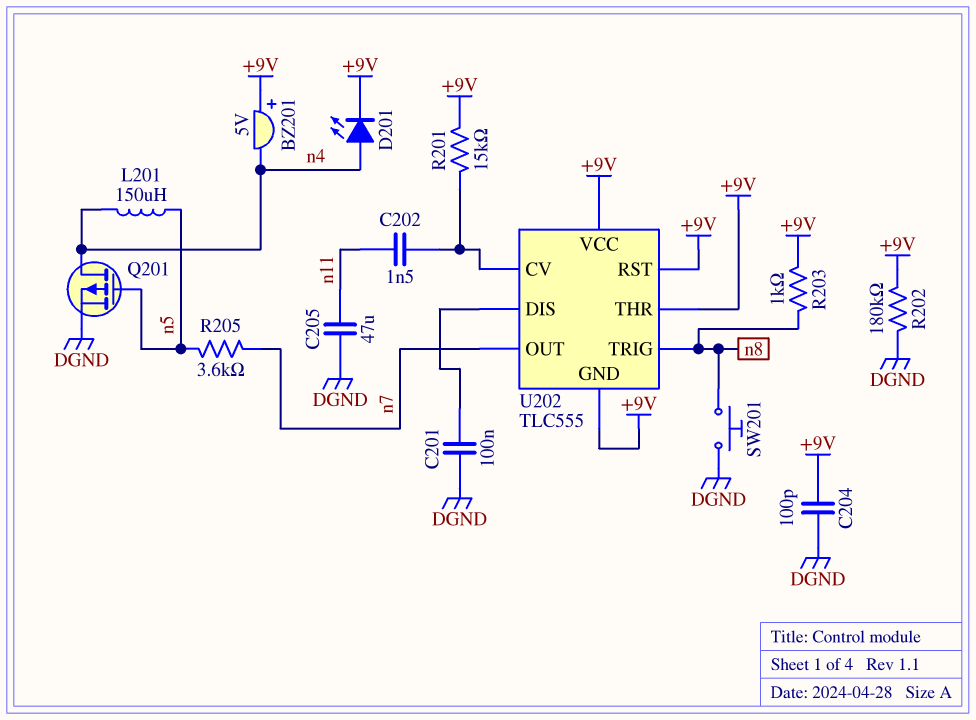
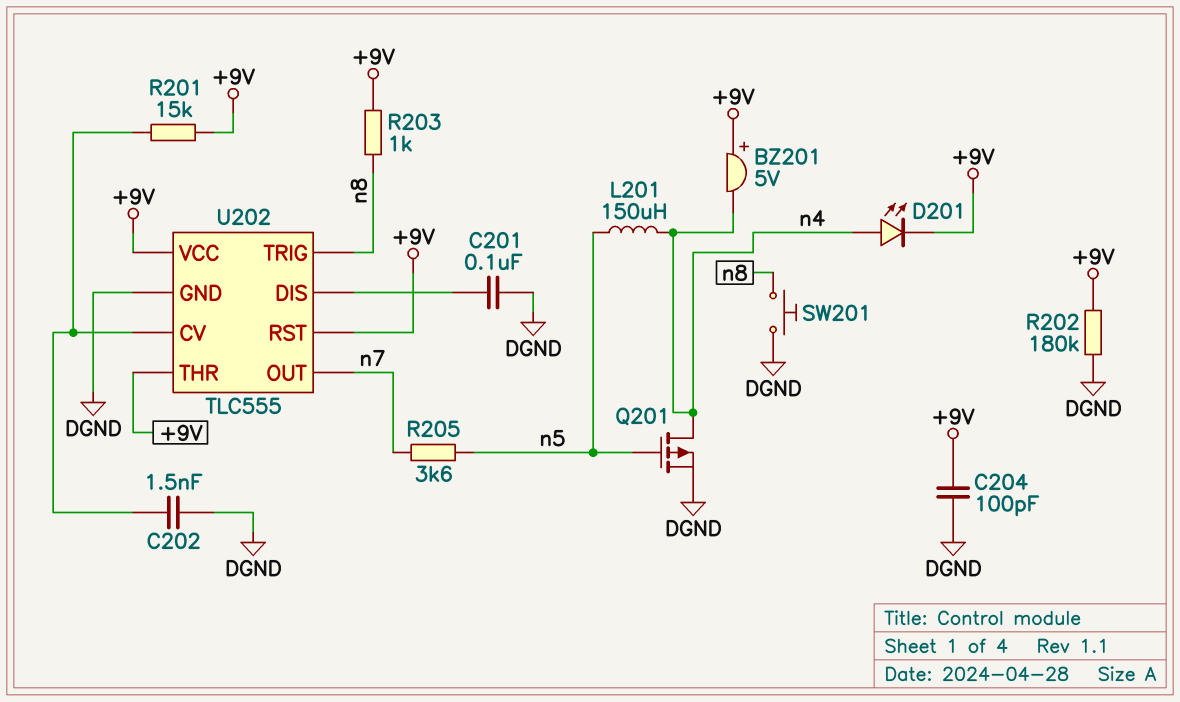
C202: 1.5nF (U202/CV, n11) -> 1.5nF (DGND, U202/CV)
C205: 47uF (DGND, n11) -> none
U202 pin GND: +9V -> DGND

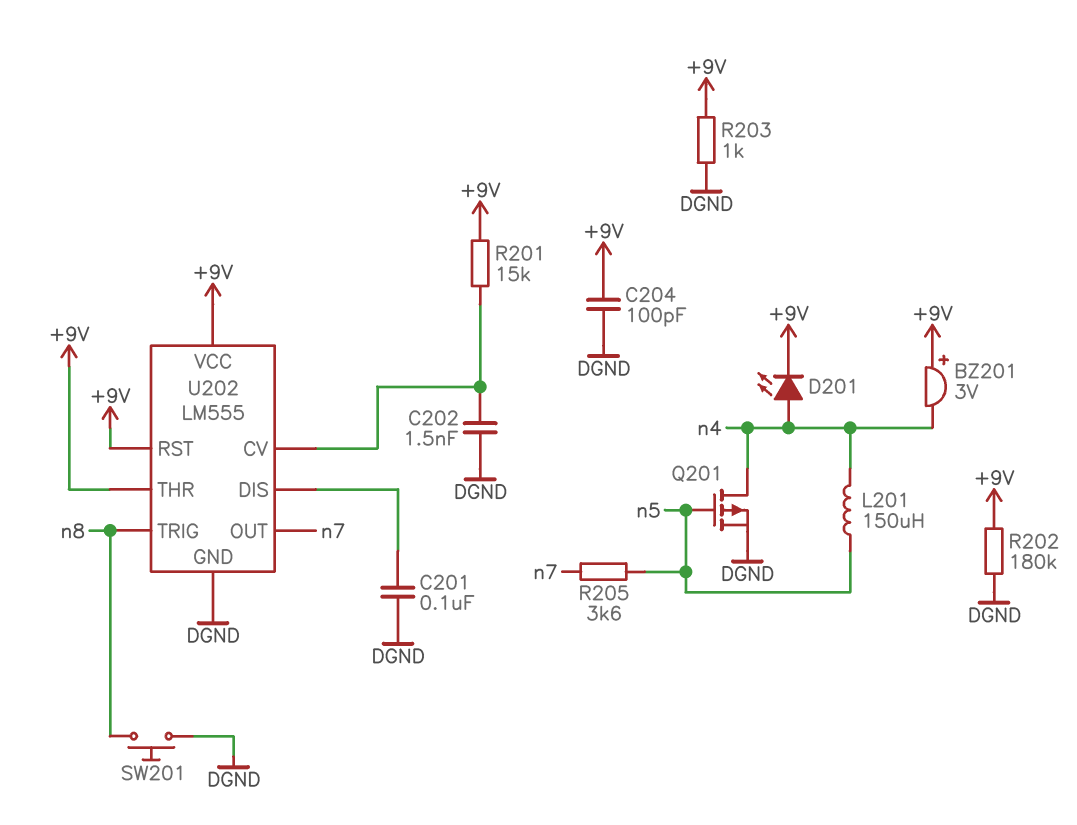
BZ201: buzzer 5V (plus +9V, minus n4) -> buzzer 3V (plus +9V, minus n4)
R203: 1k (+9V, n8) -> 1k (+9V, DGND)
U202: TLC555 -> LM555

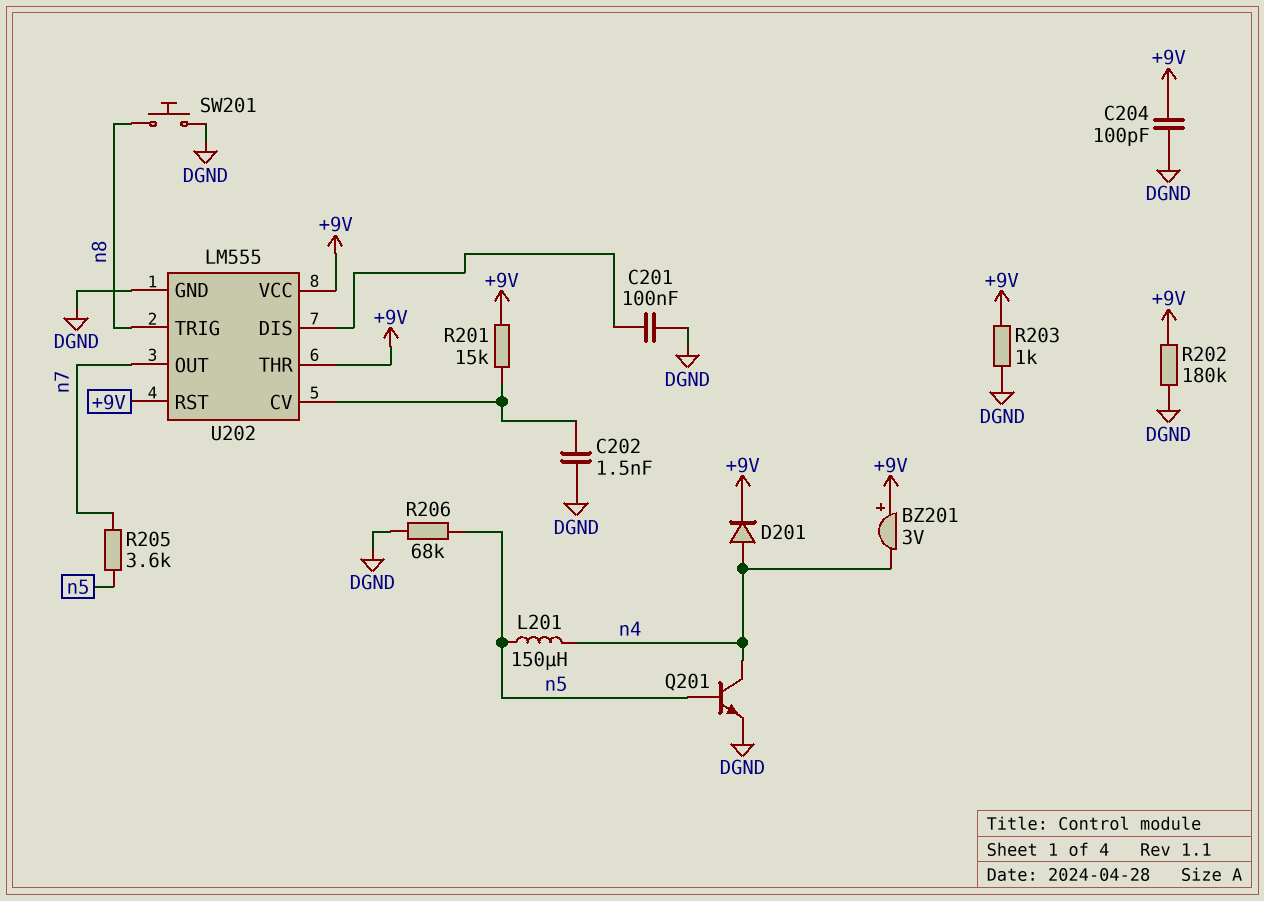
D201: LED (A n4, K +9V) -> diode (A n4, K +9V)
Q201: PMOS (G n5, D n4, S DGND) -> NPN (B n5, C n4, E DGND)
R206: none -> 68k (DGND, n5)

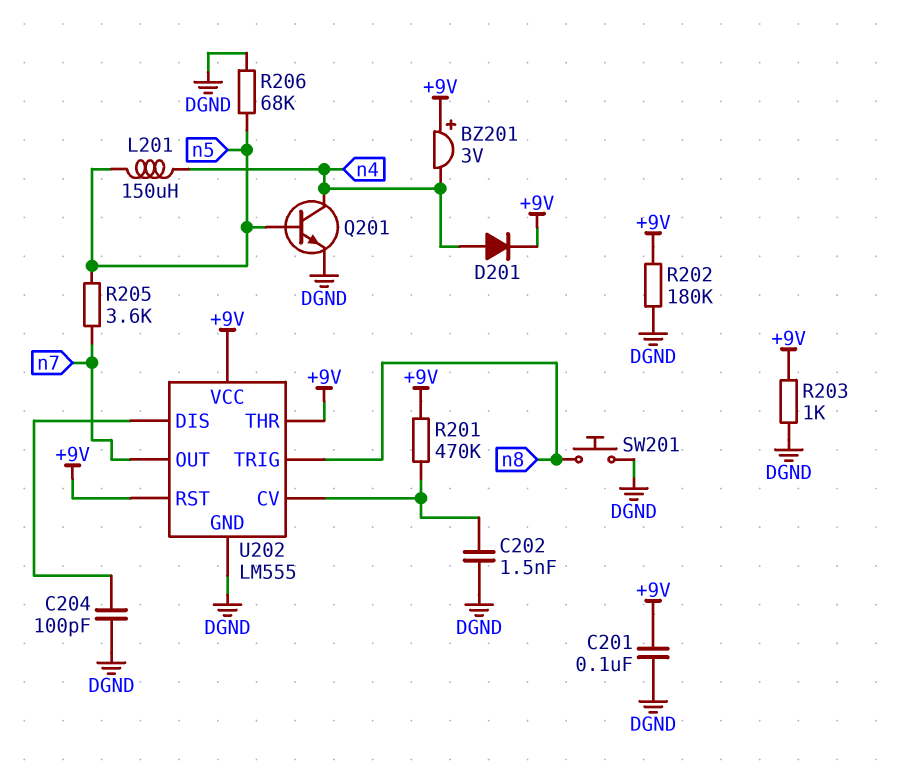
C201: 100nF (DGND, U202/DIS) -> 100nF (+9V, DGND)
C204: 100pF (+9V, DGND) -> 100pF (DGND, U202/DIS)
R201: 15k (+9V, U202/CV) -> 470k (+9V, U202/CV)

